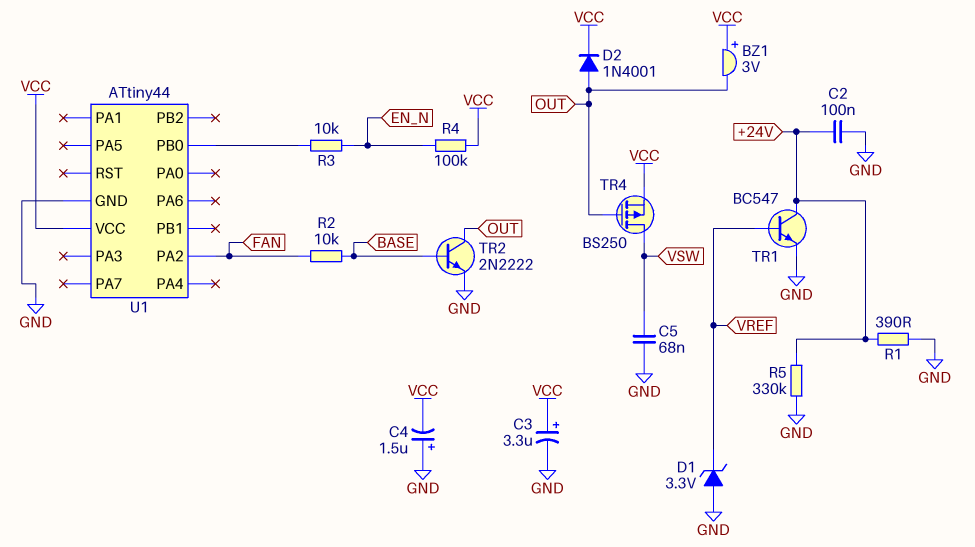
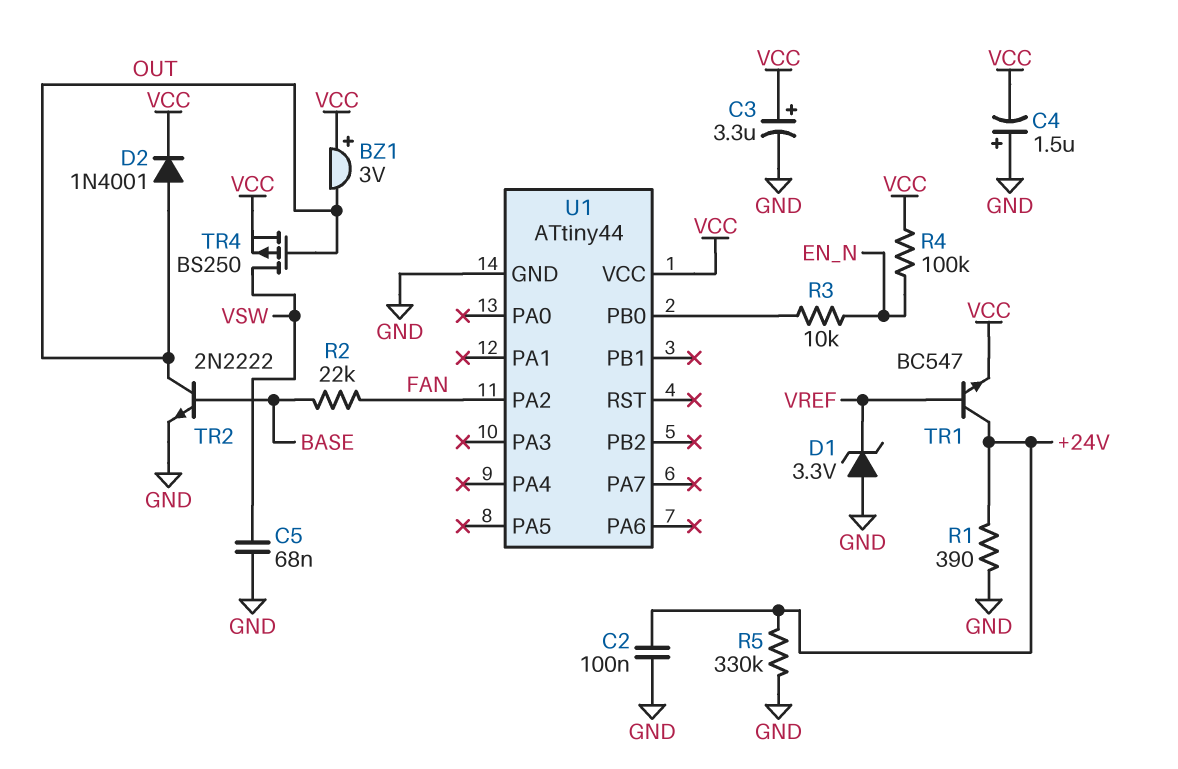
R2: 10k (BASE, FAN) -> 22k (BASE, FAN)
TR1: NPN BC547 (B VREF, C +24V, E GND) -> NPN BC547 (B VREF, C +24V, E VCC)

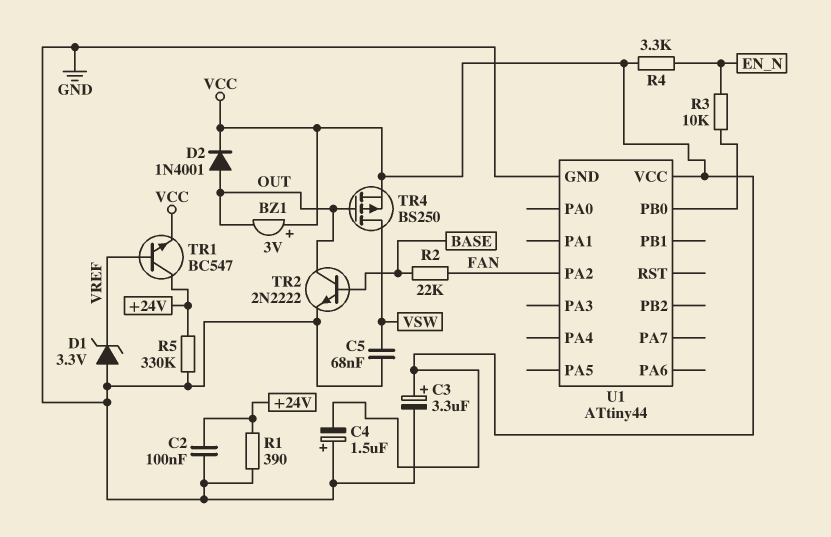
R4: 100k (EN_N, VCC) -> 3.3k (EN_N, VCC)

